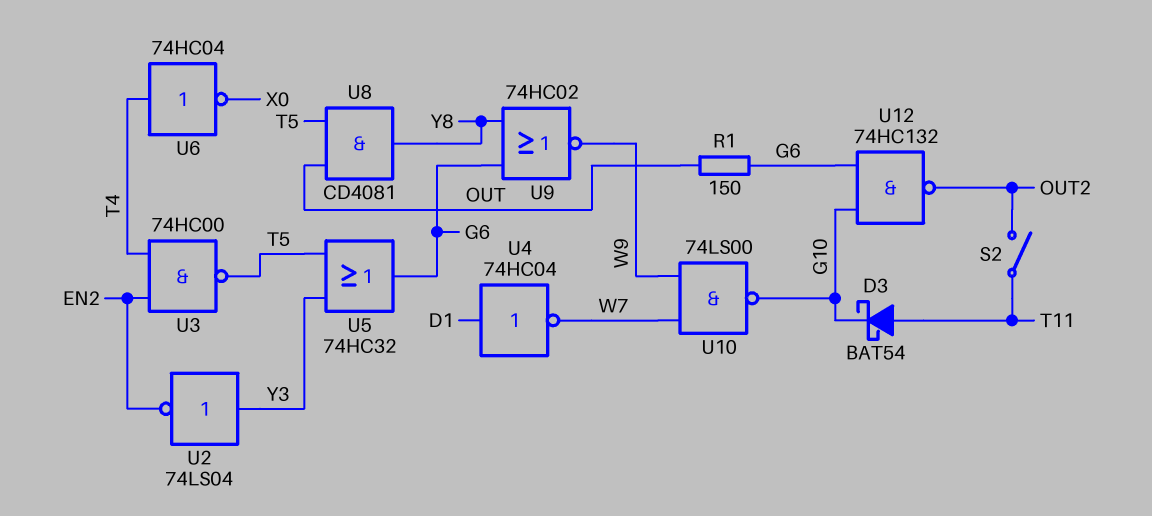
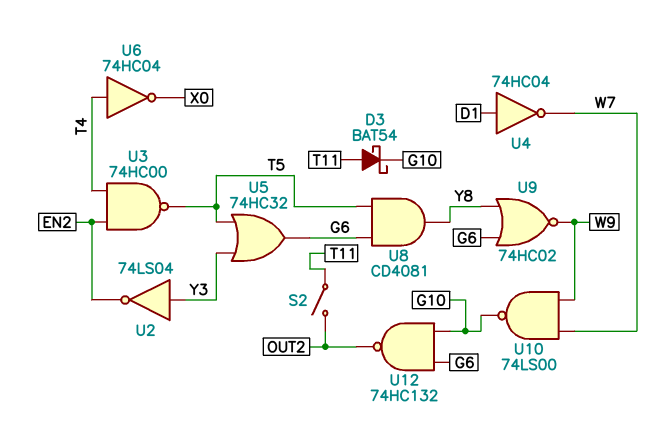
R1: 150 (G6, OUT) -> none
U8: AND CD4081 (in OUT, in T5, out Y8) -> AND CD4081 (in G6, in T5, out Y8)

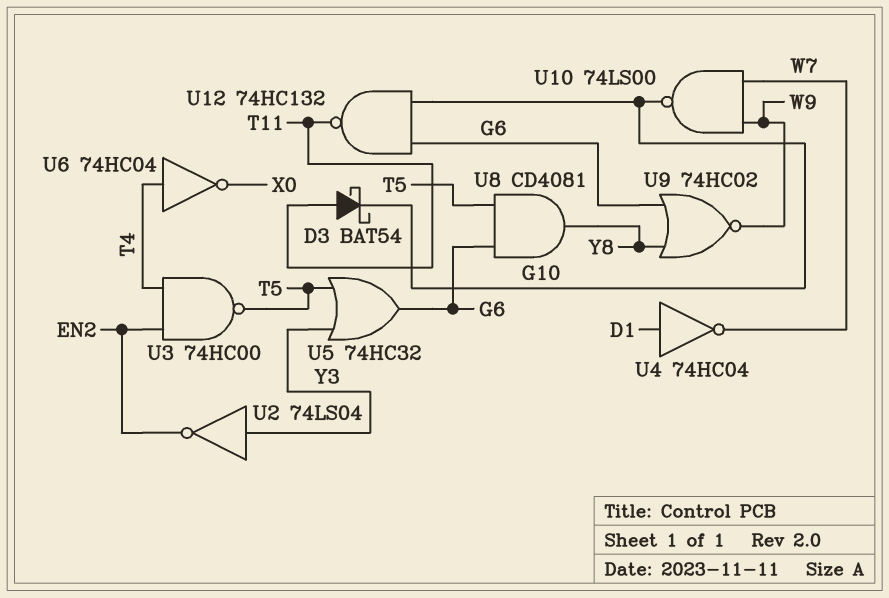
S2: switch (OUT2, T11) -> none
U12: NAND 74HC132 (in G6, in G10, out OUT2) -> NAND 74HC132 (in G6, in G10, out T11)

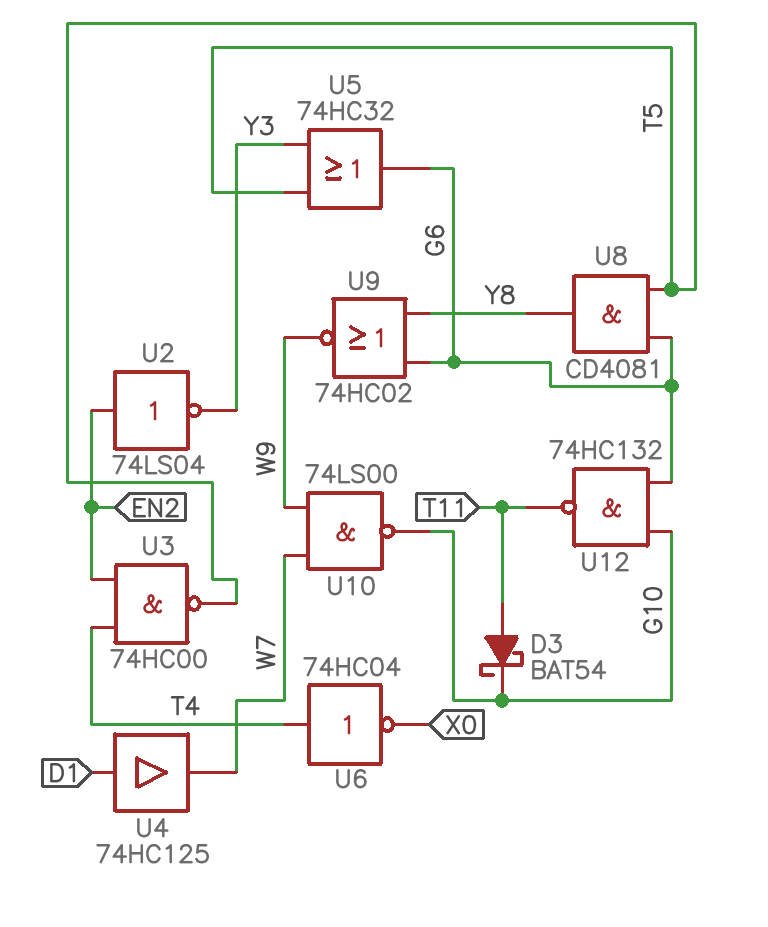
U2: NOT 74LS04 (in Y3, out EN2) -> NOT 74LS04 (in EN2, out Y3)
U4: NOT 74HC04 (in D1, out W7) -> buffer 74HC125 (in D1, out W7)

